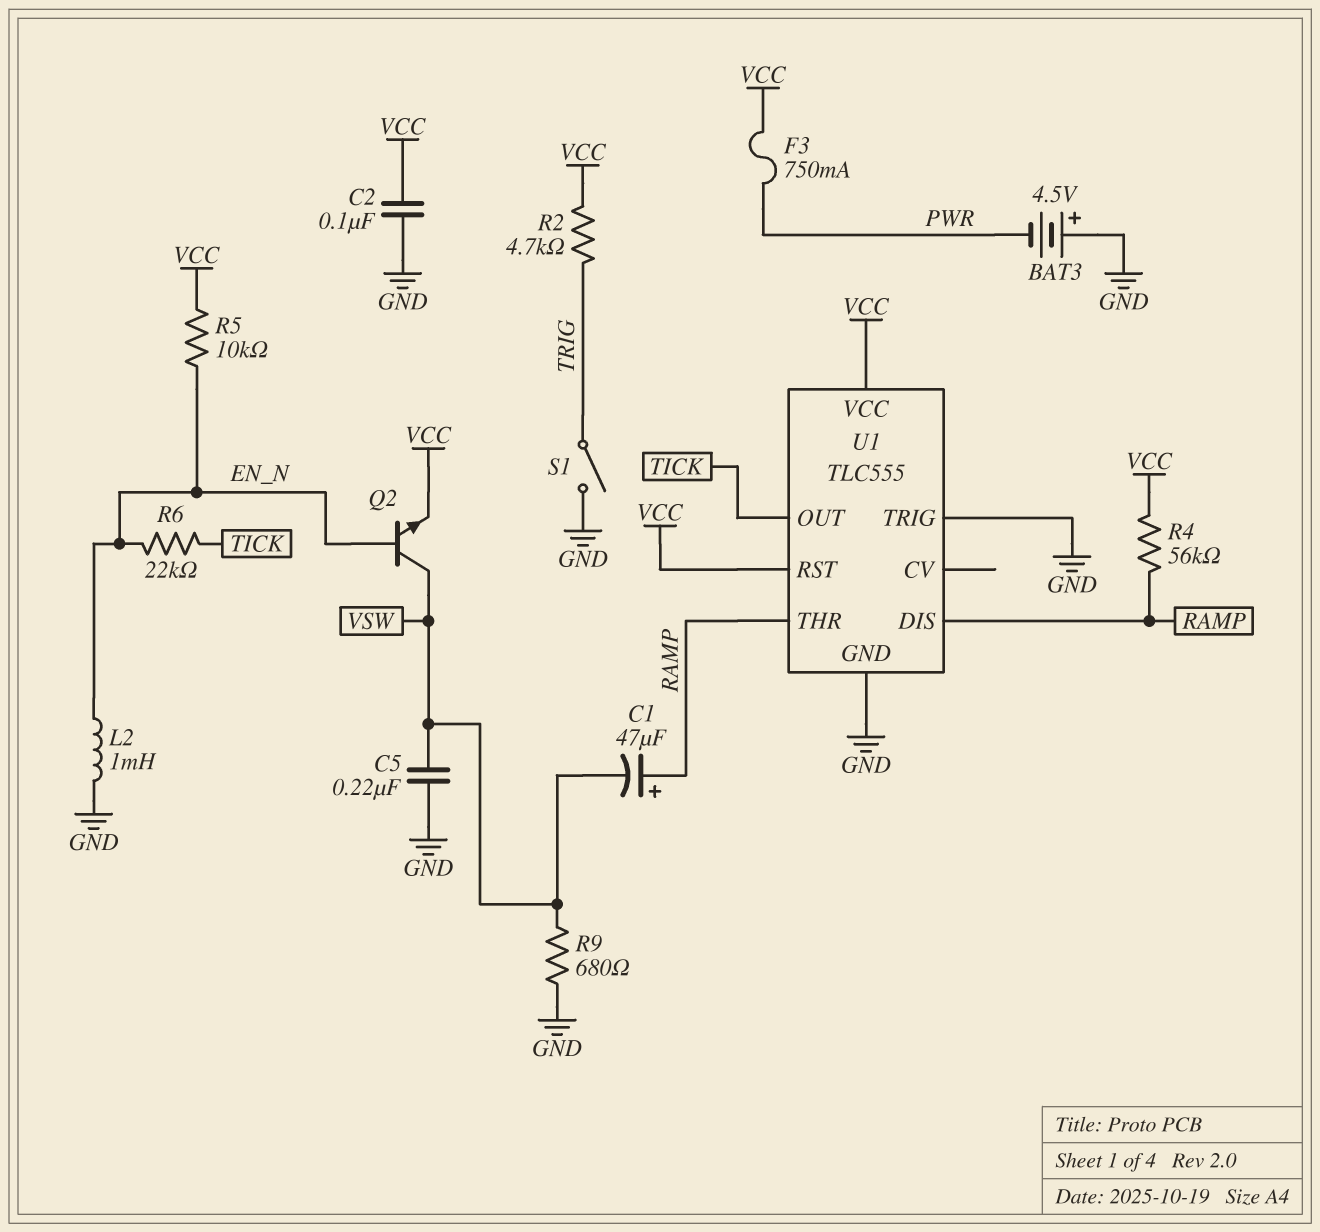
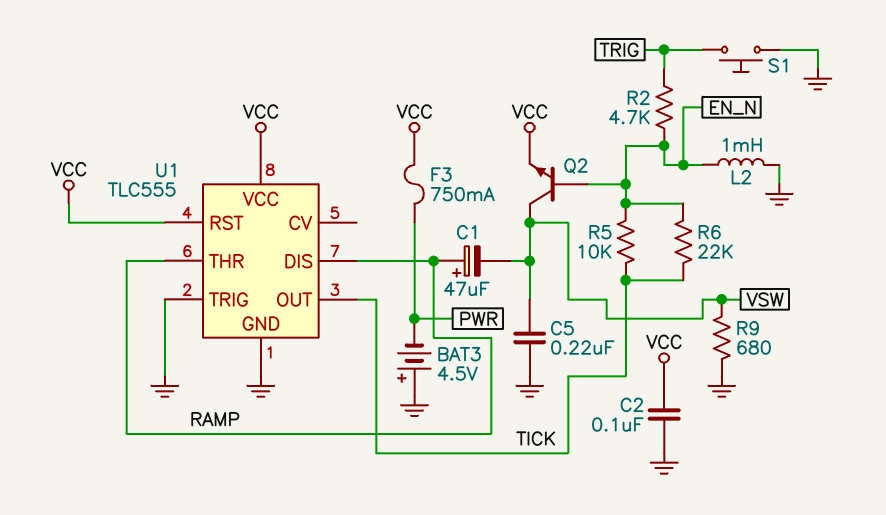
R2: 4.7k (TRIG, VCC) -> 4.7k (EN_N, TRIG)
R4: 56k (RAMP, VCC) -> none
R5: 10k (EN_N, VCC) -> 10k (EN_N, TICK)
S1: switch (GND, TRIG) -> button (GND, TRIG)

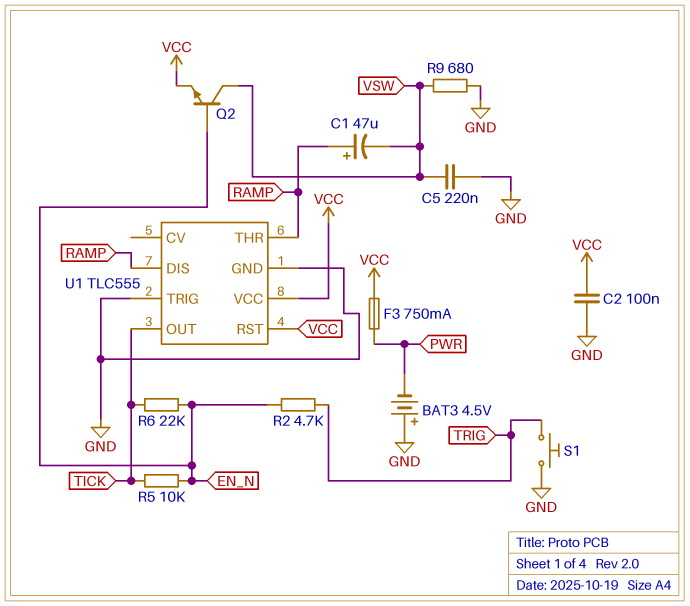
L2: 1mH (EN_N, GND) -> none

